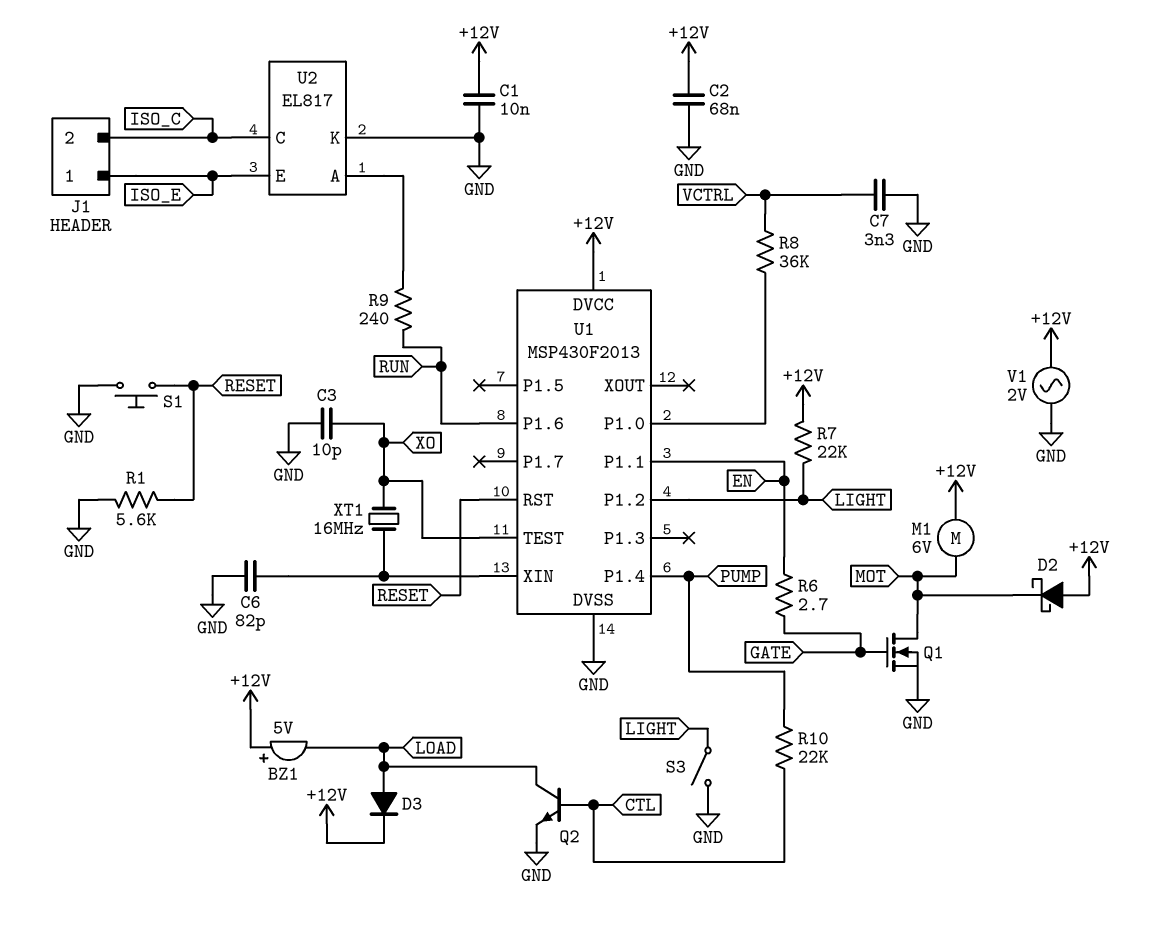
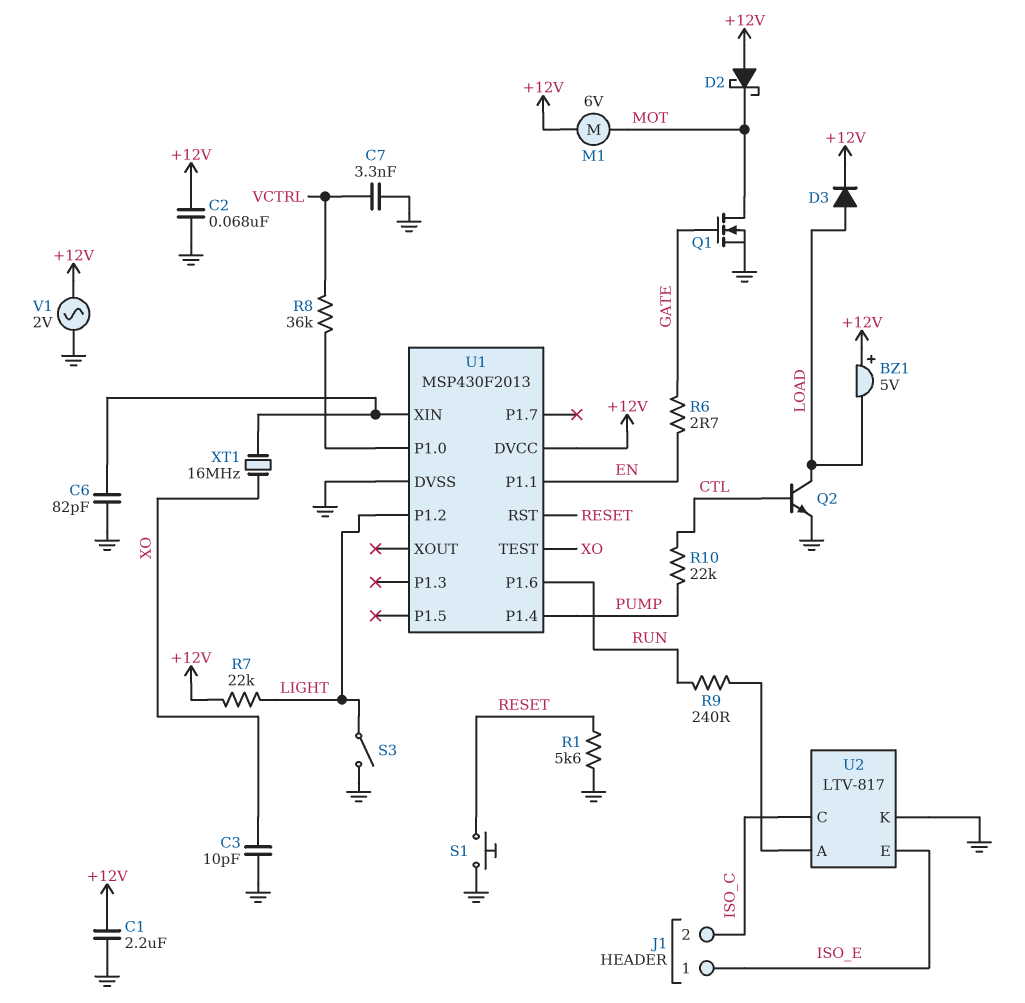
C1: 10nF (+12V, GND) -> 2.2uF (+12V, GND)
U2: EL817 -> LTV-817

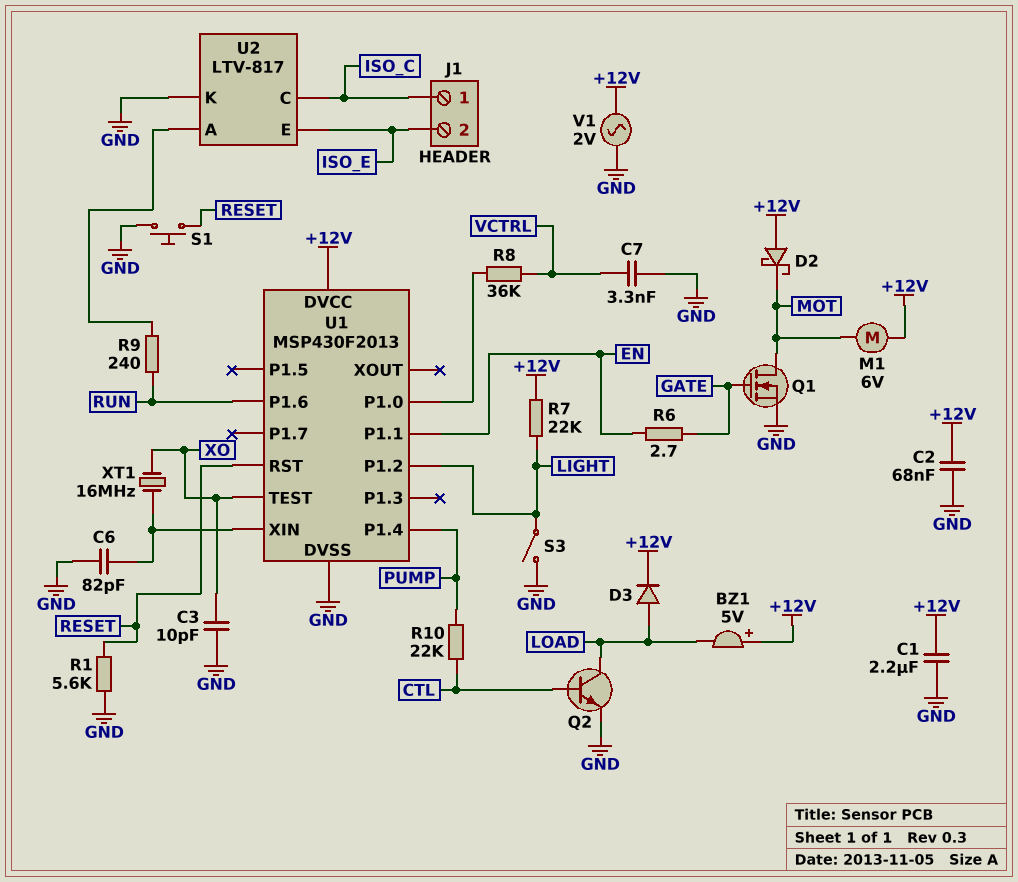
J1 pin 1: ISO_E -> ISO_C
J1 pin 2: ISO_C -> ISO_E

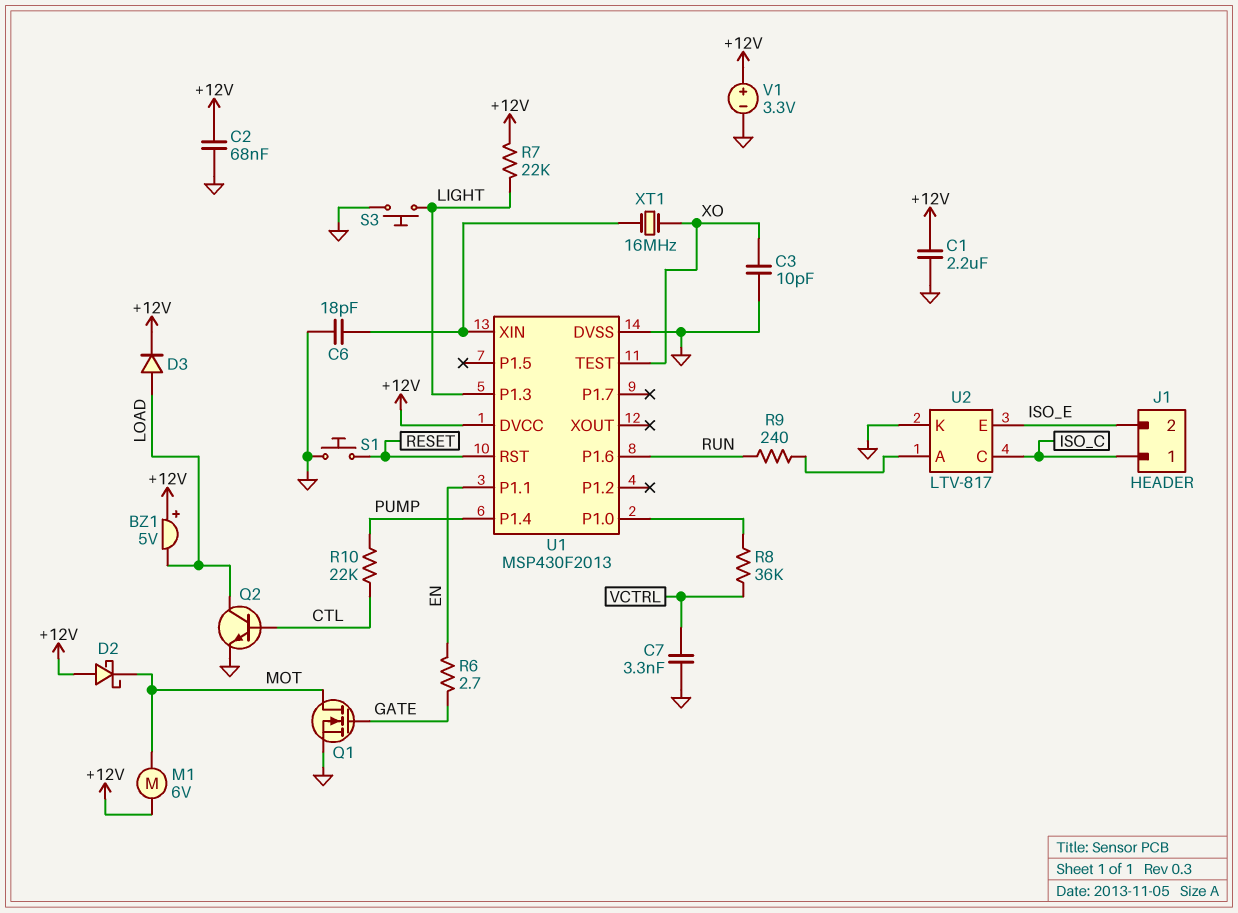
C6: 82pF (GND, U1/XIN) -> 18pF (GND, U1/XIN)
R1: 5.6k (GND, RESET) -> none
S3: switch (GND, LIGHT) -> button (GND, LIGHT)
U1 pin P1.2: LIGHT -> none
U1 pin P1.3: none -> LIGHT
V1: AC 2V (+12V, GND) -> 3.3V (plus +12V, minus GND)

